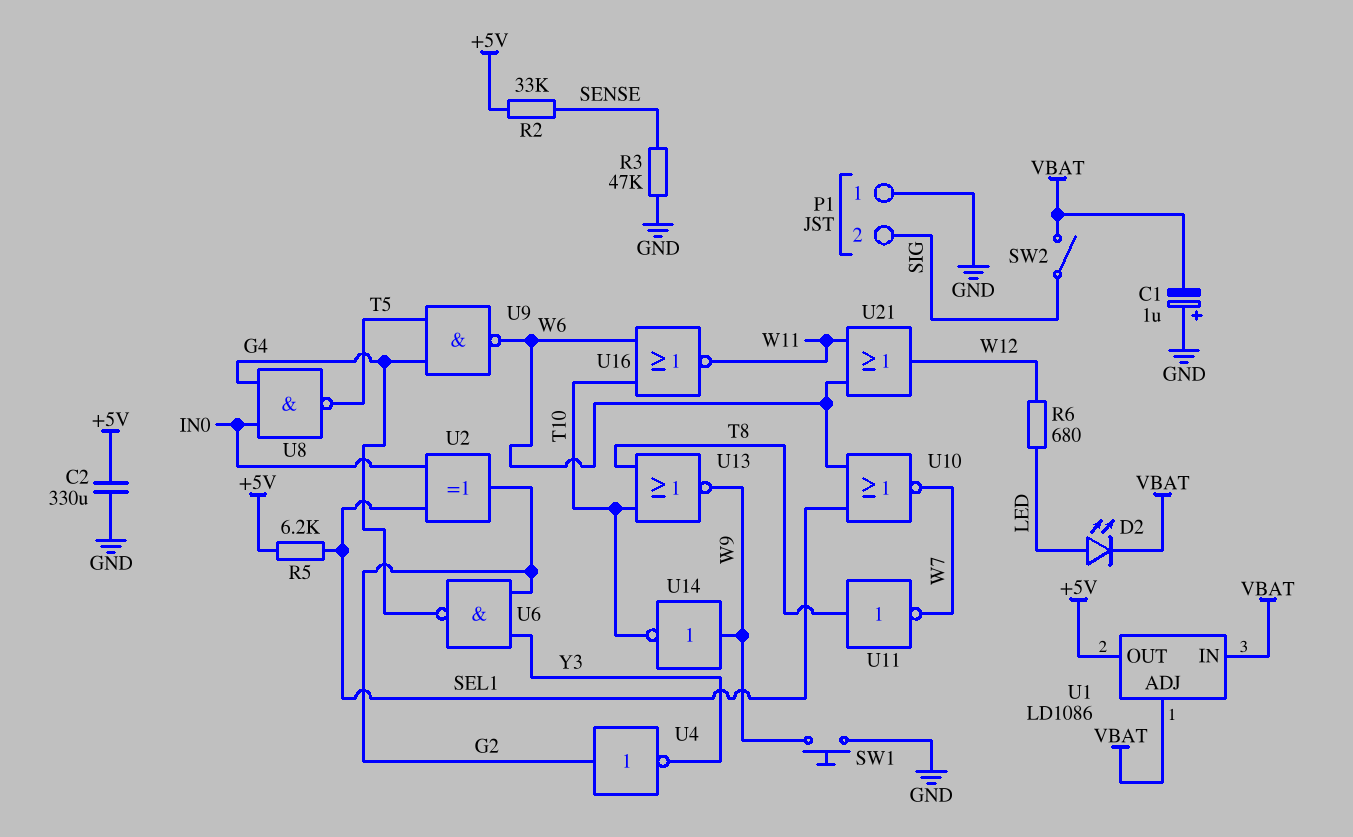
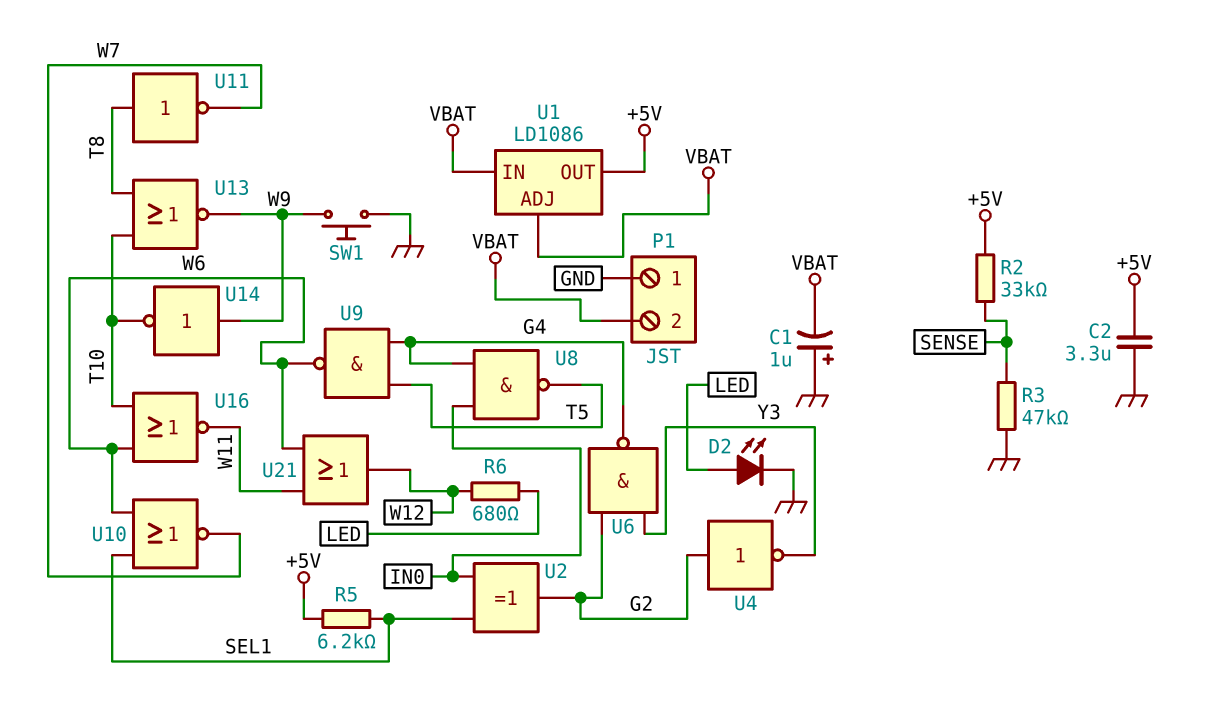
C2: 330uF (+5V, GND) -> 3.3uF (+5V, GND)
D2: LED (A LED, K VBAT) -> LED (A LED, K GND)
P1 pin 2: SIG -> VBAT
SW2: switch (SIG, VBAT) -> none

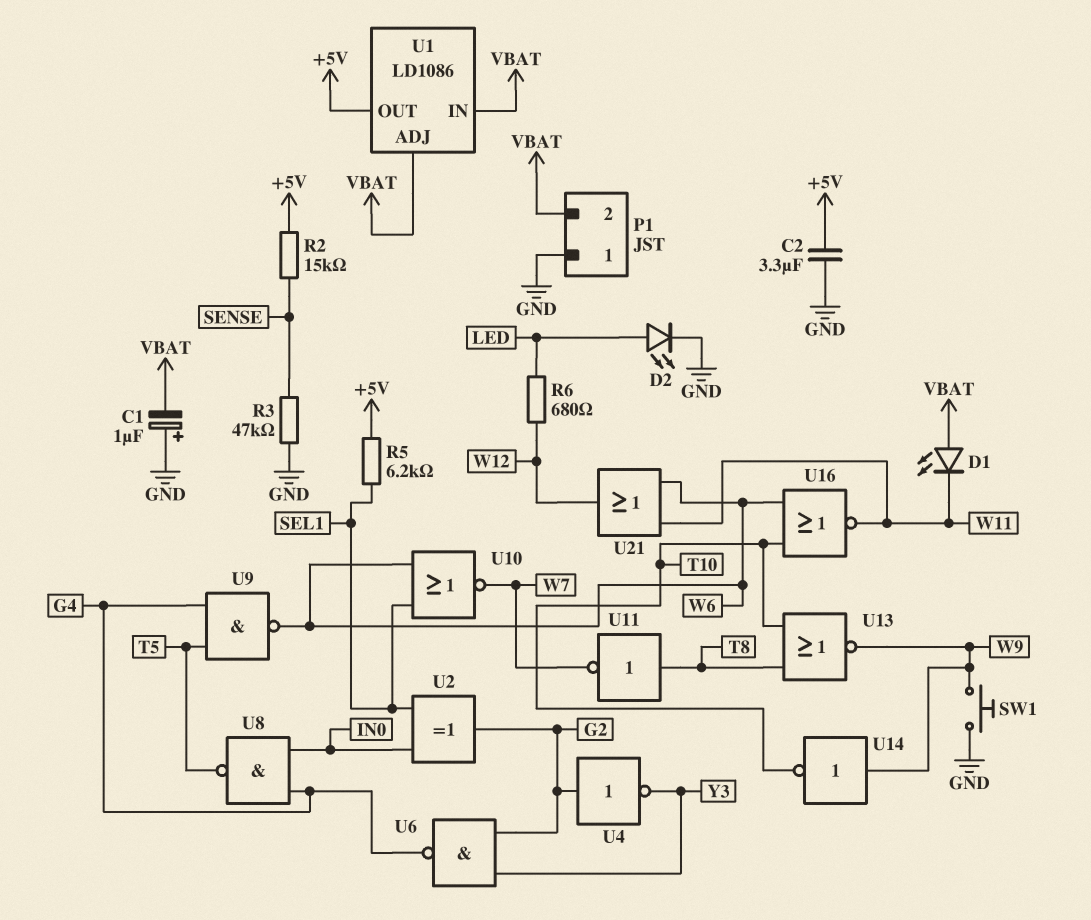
D1: none -> LED (A VBAT, K W11)
R2: 33k (+5V, SENSE) -> 15k (+5V, SENSE)

